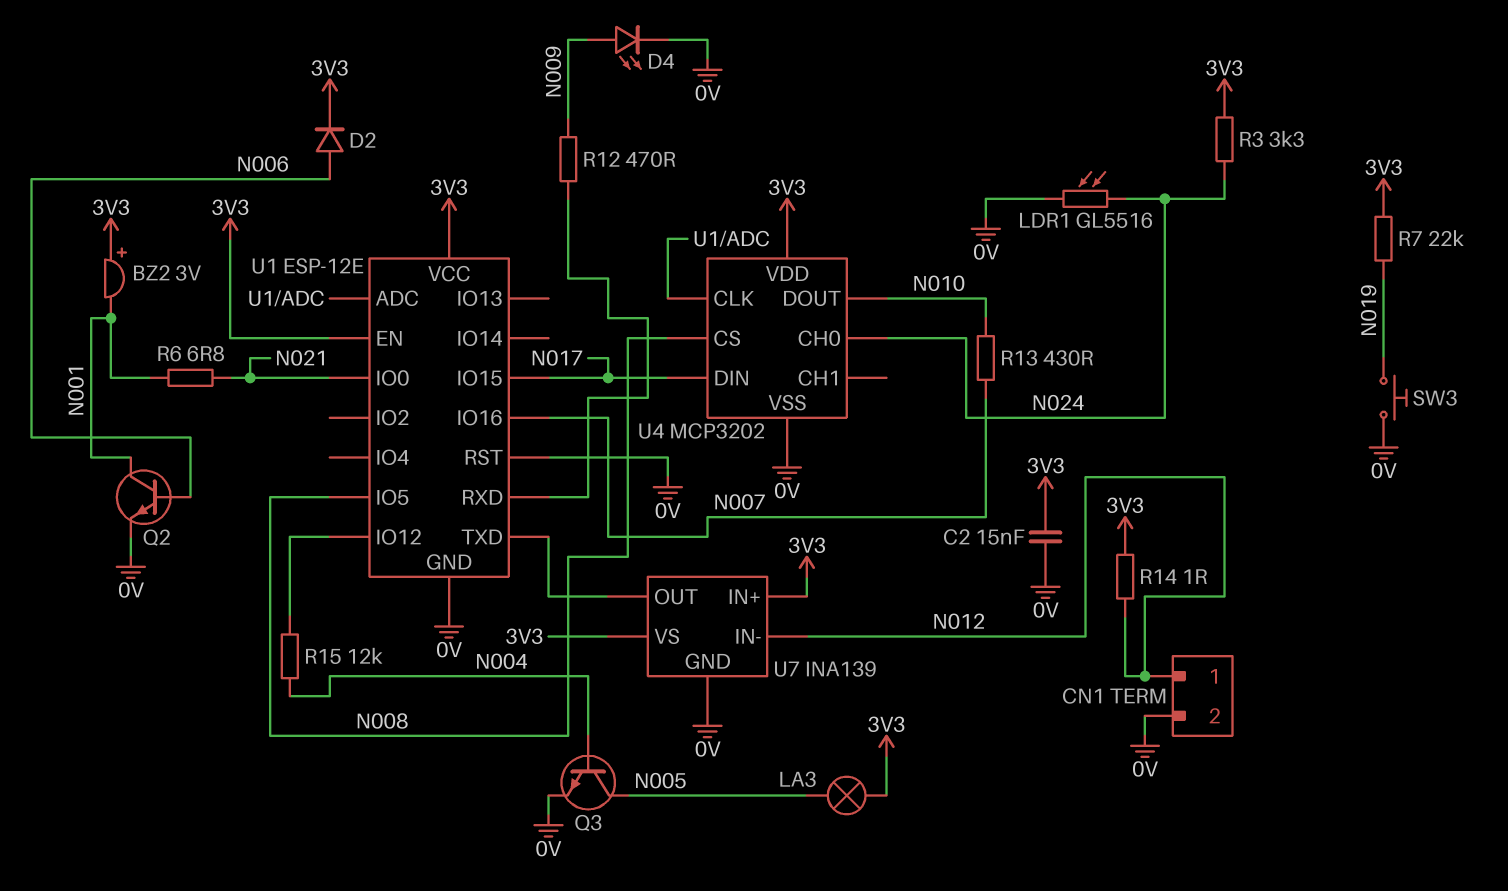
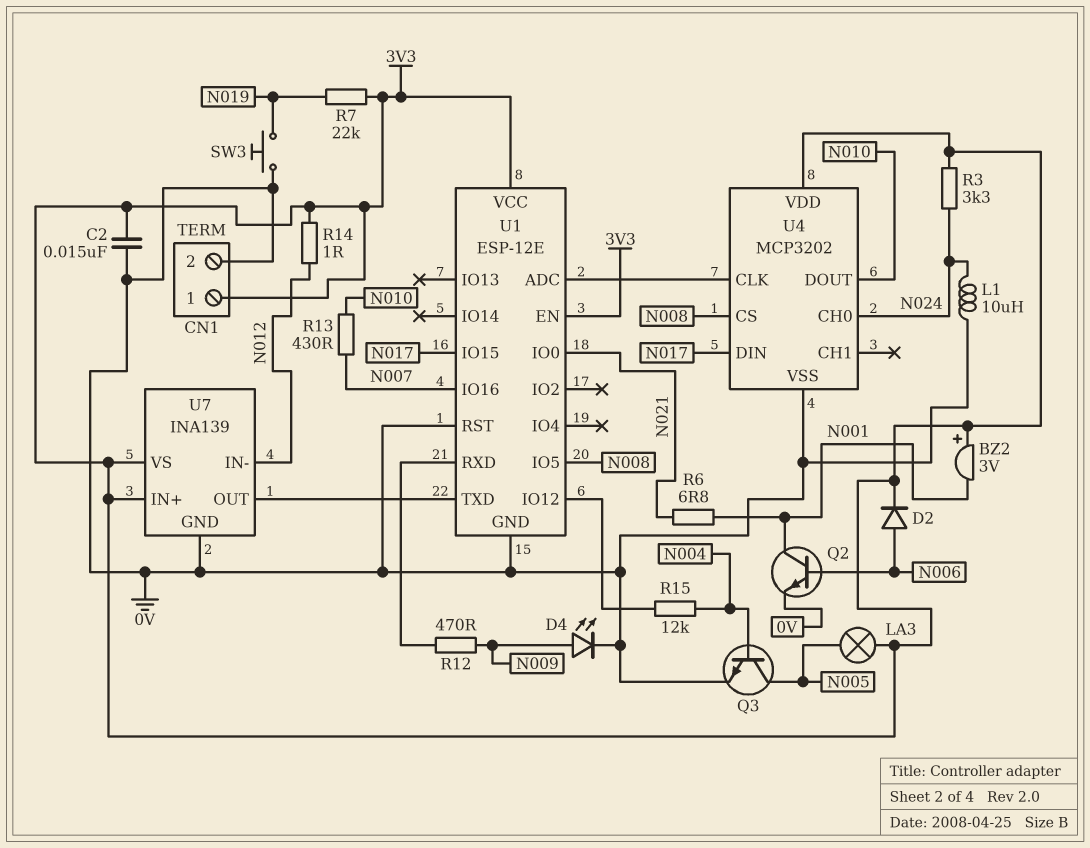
CN1 pin 1: N012 -> 3V3
L1: none -> 10uH (0V, N024)
LDR1: GL5516 (0V, N024) -> none

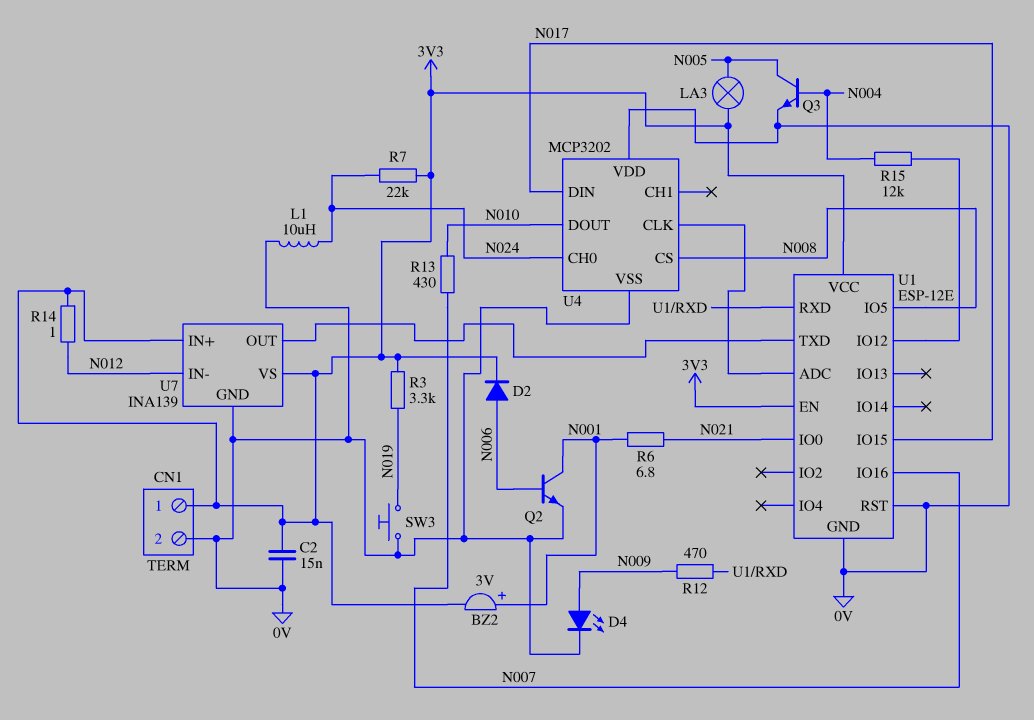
BZ2: buzzer 3V (plus 3V3, minus N001) -> buzzer 3V (plus N001, minus 3V3)
R3: 3.3k (3V3, N024) -> 3.3k (3V3, N019)
R7: 22k (3V3, N019) -> 22k (3V3, N024)
U4 pin VDD: 3V3 -> 0V

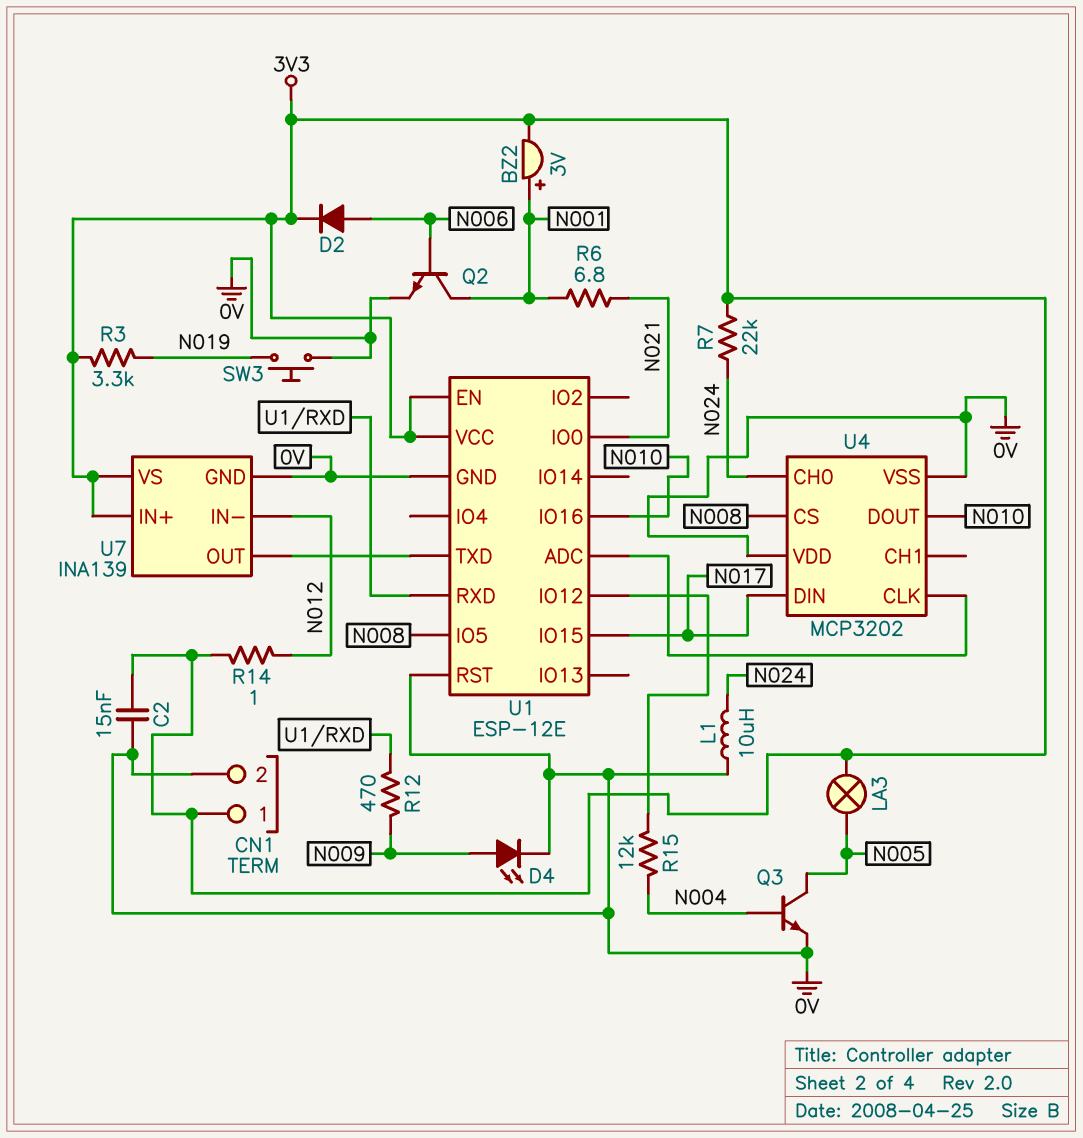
R13: 430 (N007, N010) -> none
U1 pin IO16: N007 -> N010

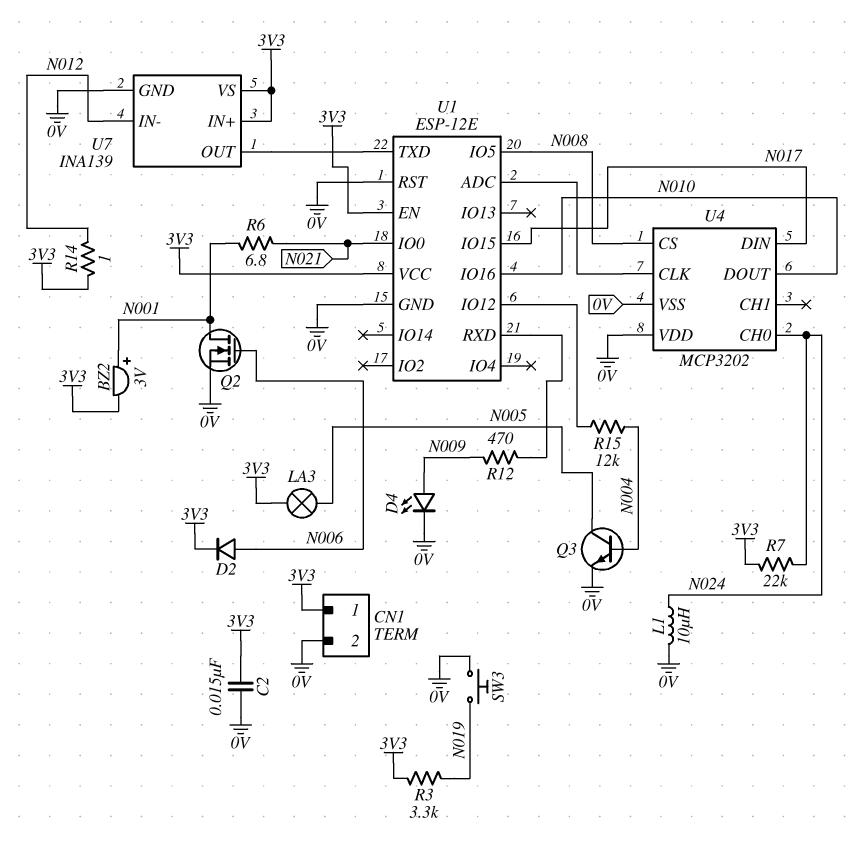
Q2: NPN (B N006, C N001, E 0V) -> NMOS (G N006, D N001, S 0V)

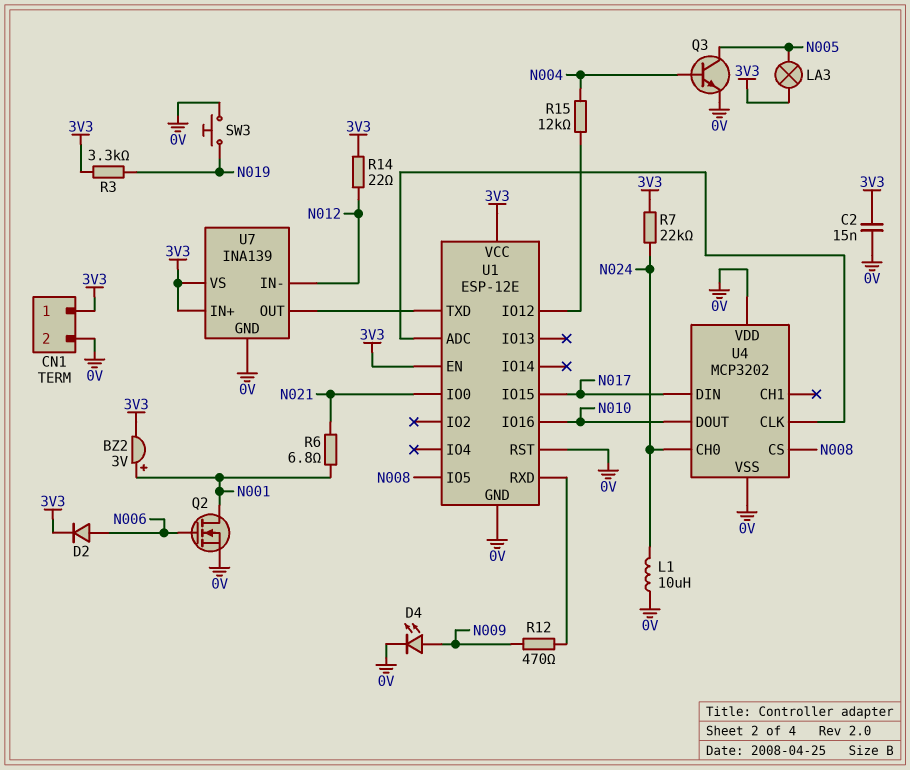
R14: 1 (3V3, N012) -> 22 (3V3, N012)

